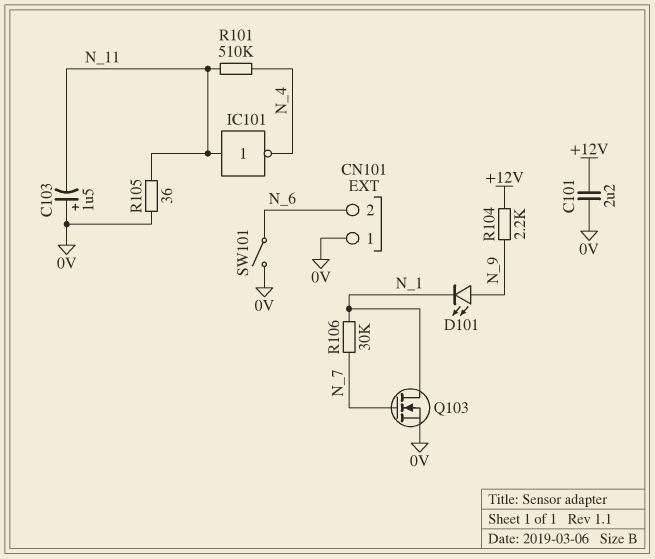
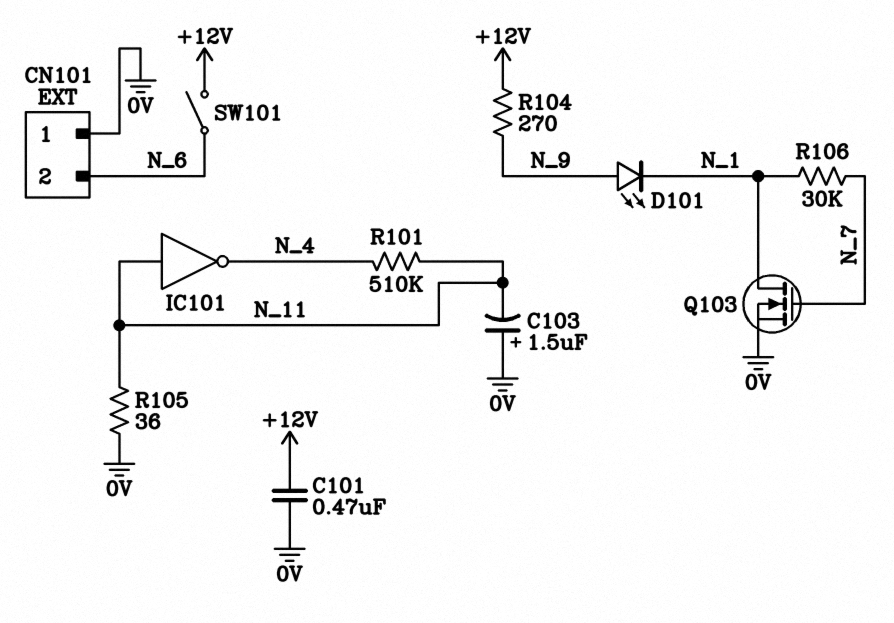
C101: 2.2uF (+12V, 0V) -> 470nF (+12V, 0V)
R104: 2.2k (+12V, N_9) -> 270 (+12V, N_9)
SW101: switch (0V, N_6) -> switch (+12V, N_6)

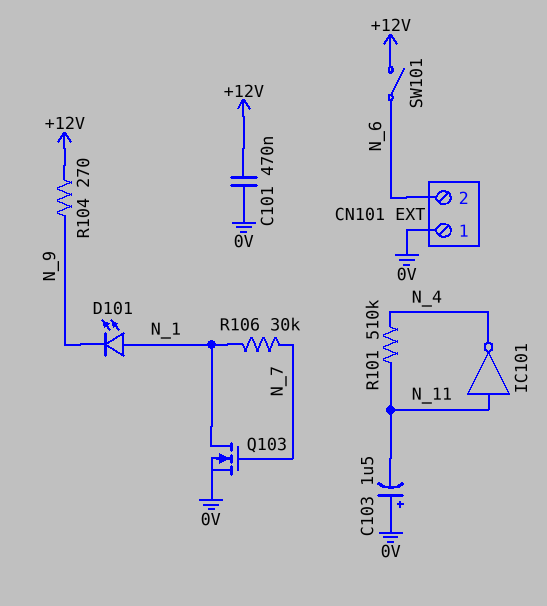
D101: LED (A N_9, K N_1) -> LED (A N_1, K N_9)
R105: 36 (0V, N_11) -> none

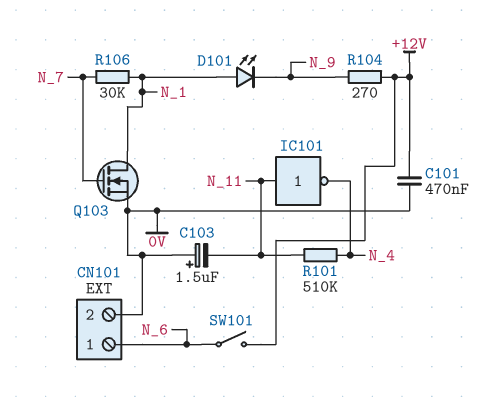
CN101 pin 1: 0V -> N_6
CN101 pin 2: N_6 -> 0V

